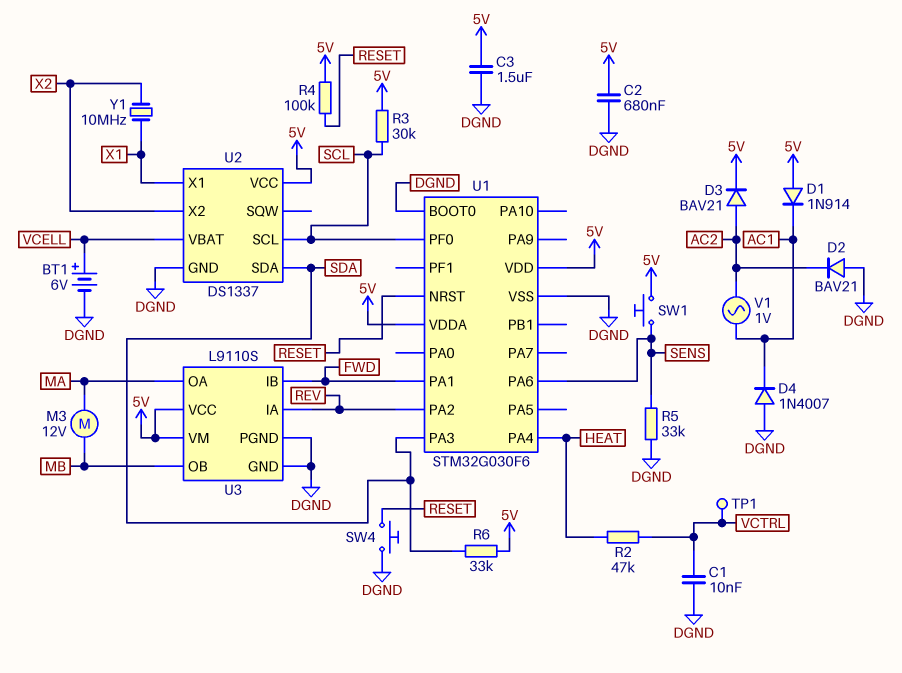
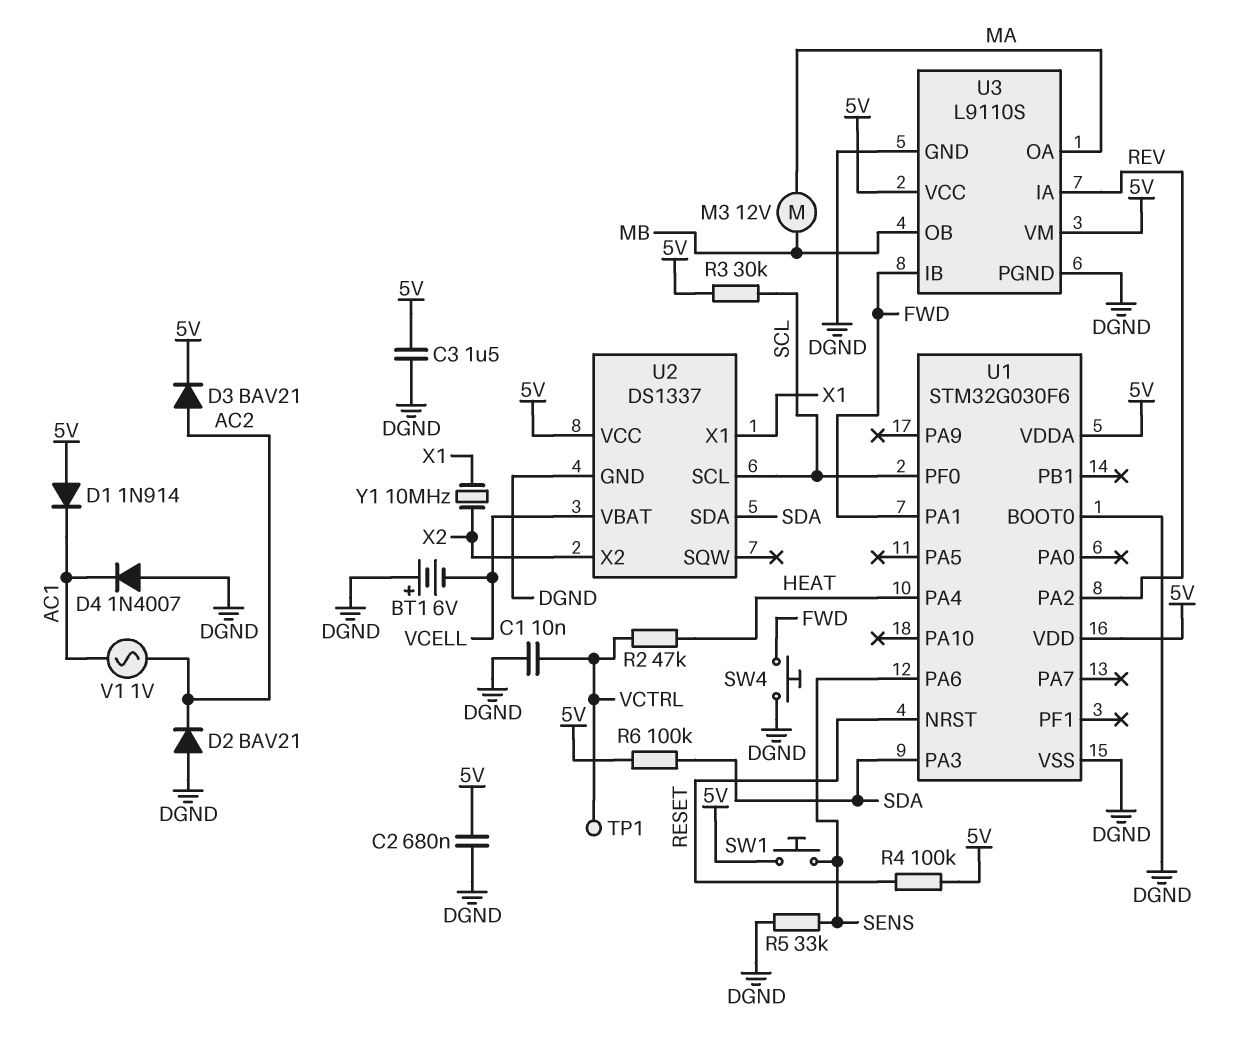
BT1: 6V (plus VCELL, minus DGND) -> 6V (plus DGND, minus VCELL)
R6: 33k (5V, SDA) -> 100k (5V, SDA)
SW4: button (DGND, RESET) -> button (DGND, FWD)

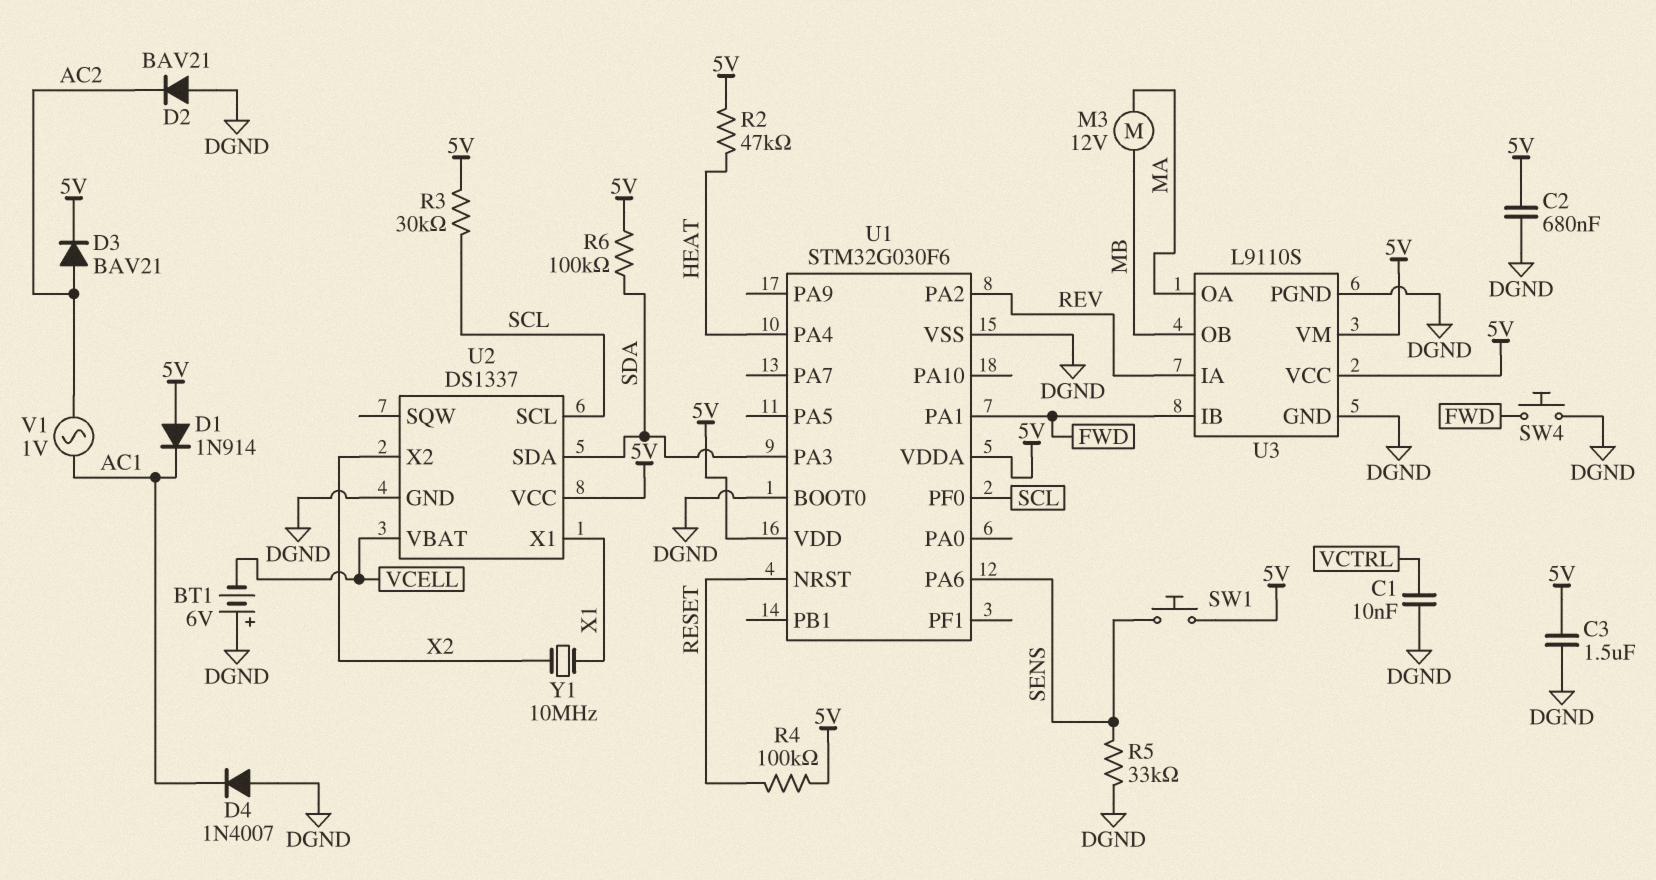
R2: 47k (HEAT, VCTRL) -> 47k (5V, HEAT)
TP1: test point (VCTRL) -> none

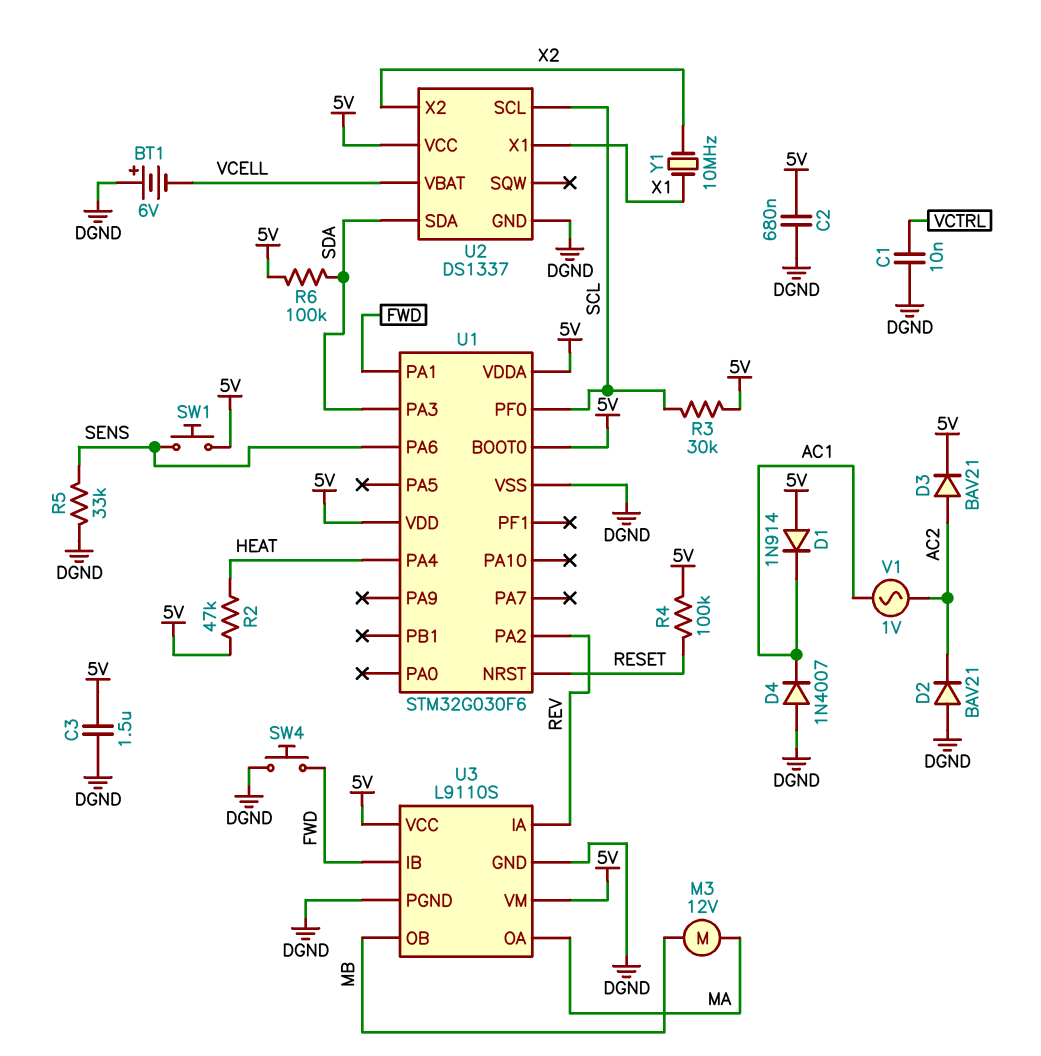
U1 pin BOOT0: DGND -> 5V

